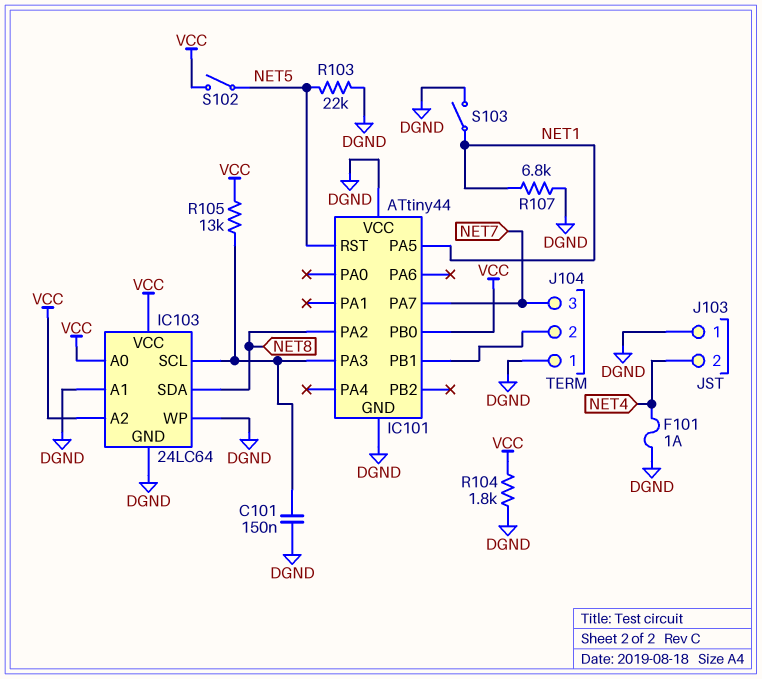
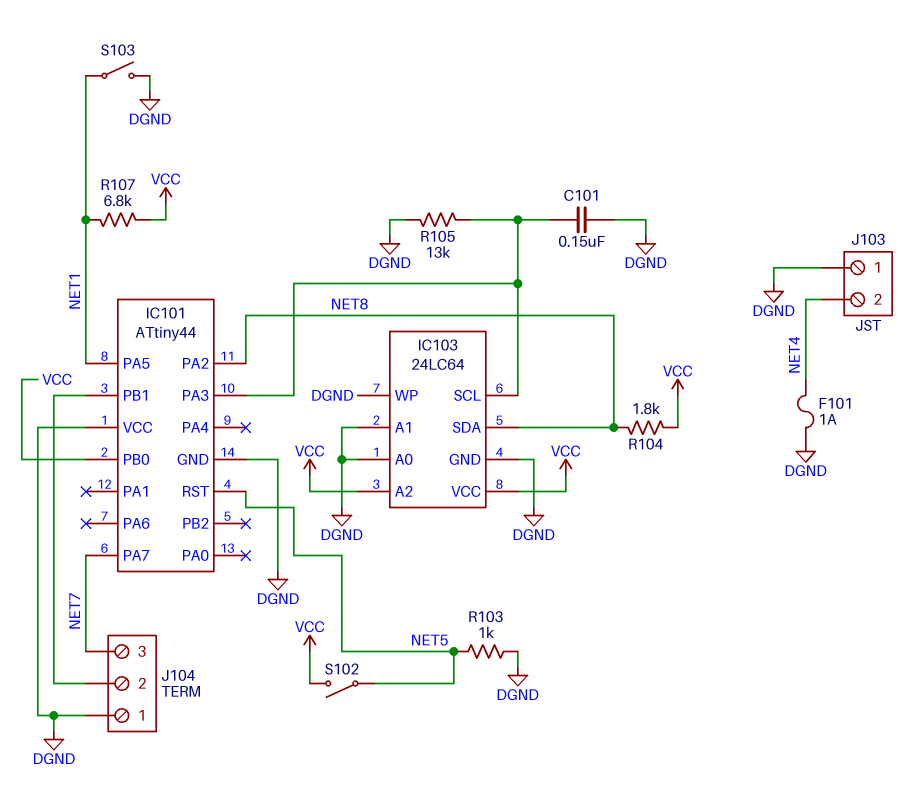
IC103 pin A0: VCC -> DGND
R103: 22k (DGND, NET5) -> 1k (DGND, NET5)
R104: 1.8k (DGND, VCC) -> 1.8k (NET8, VCC)
R105: 13k (IC101/PA3, VCC) -> 13k (DGND, IC101/PA3)
R107: 6.8k (DGND, NET1) -> 6.8k (NET1, VCC)

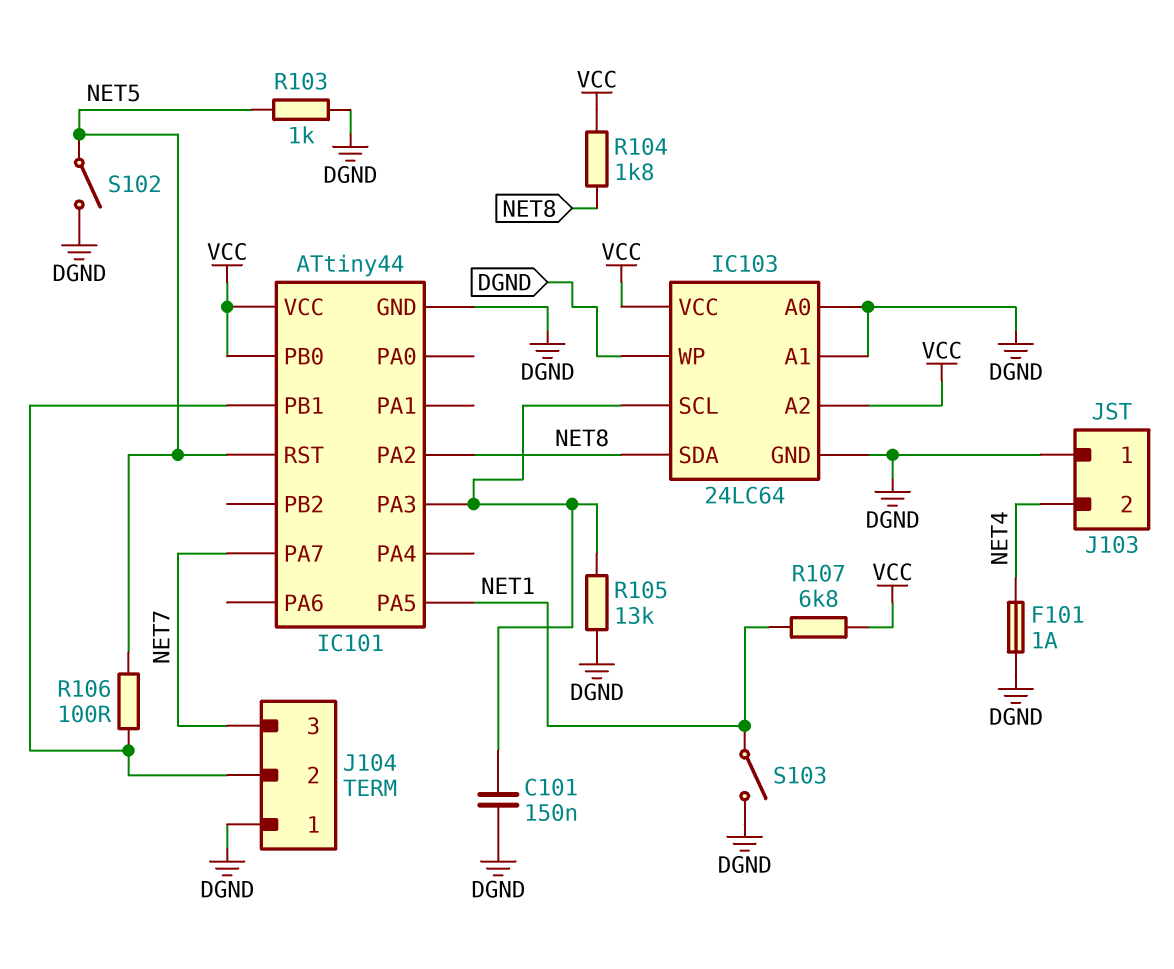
IC101 pin VCC: DGND -> VCC
R106: none -> 100 (IC101/PB1, NET5)
S102: switch (NET5, VCC) -> switch (DGND, NET5)

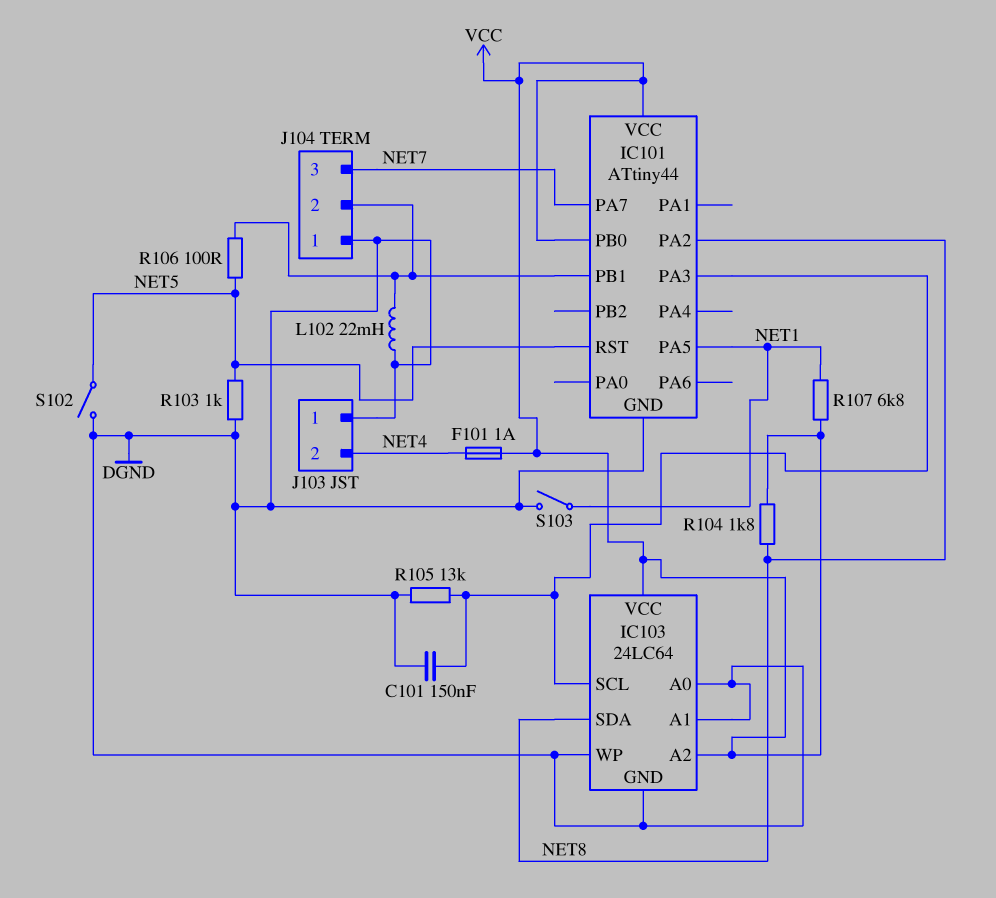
F101: 1A (DGND, NET4) -> 1A (NET4, VCC)
L102: none -> 22mH (DGND, IC101/PB1)

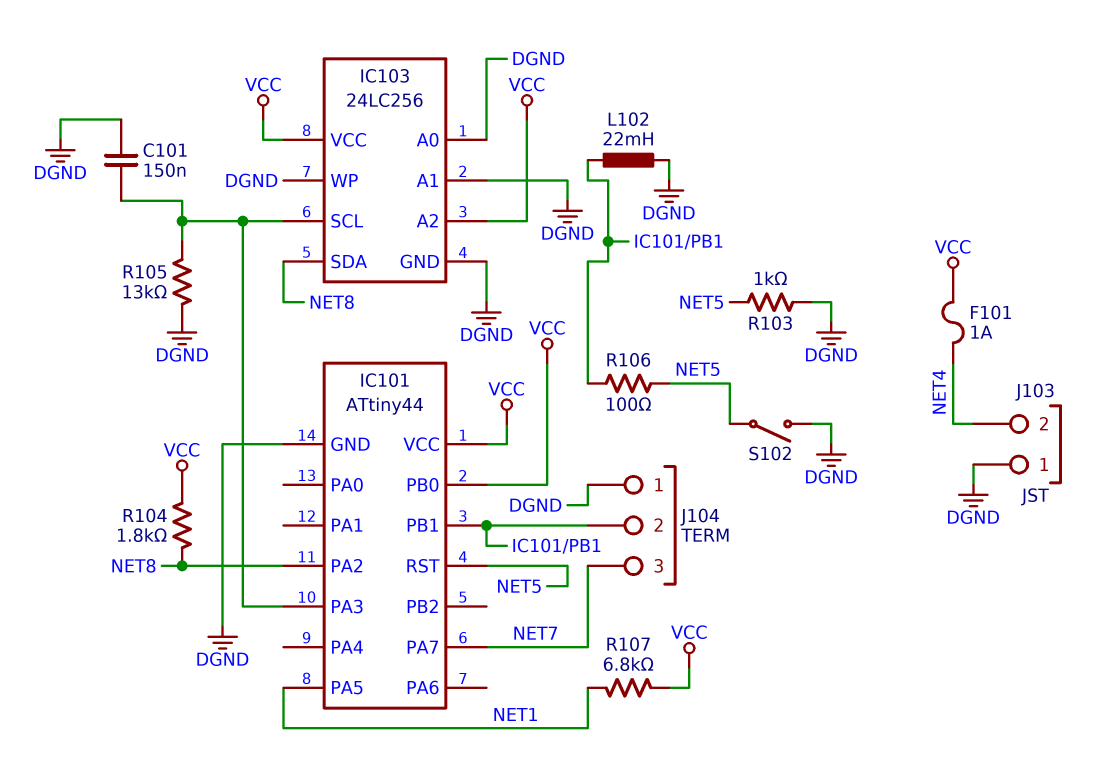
IC103: 24LC64 -> 24LC256
S103: switch (DGND, NET1) -> none

